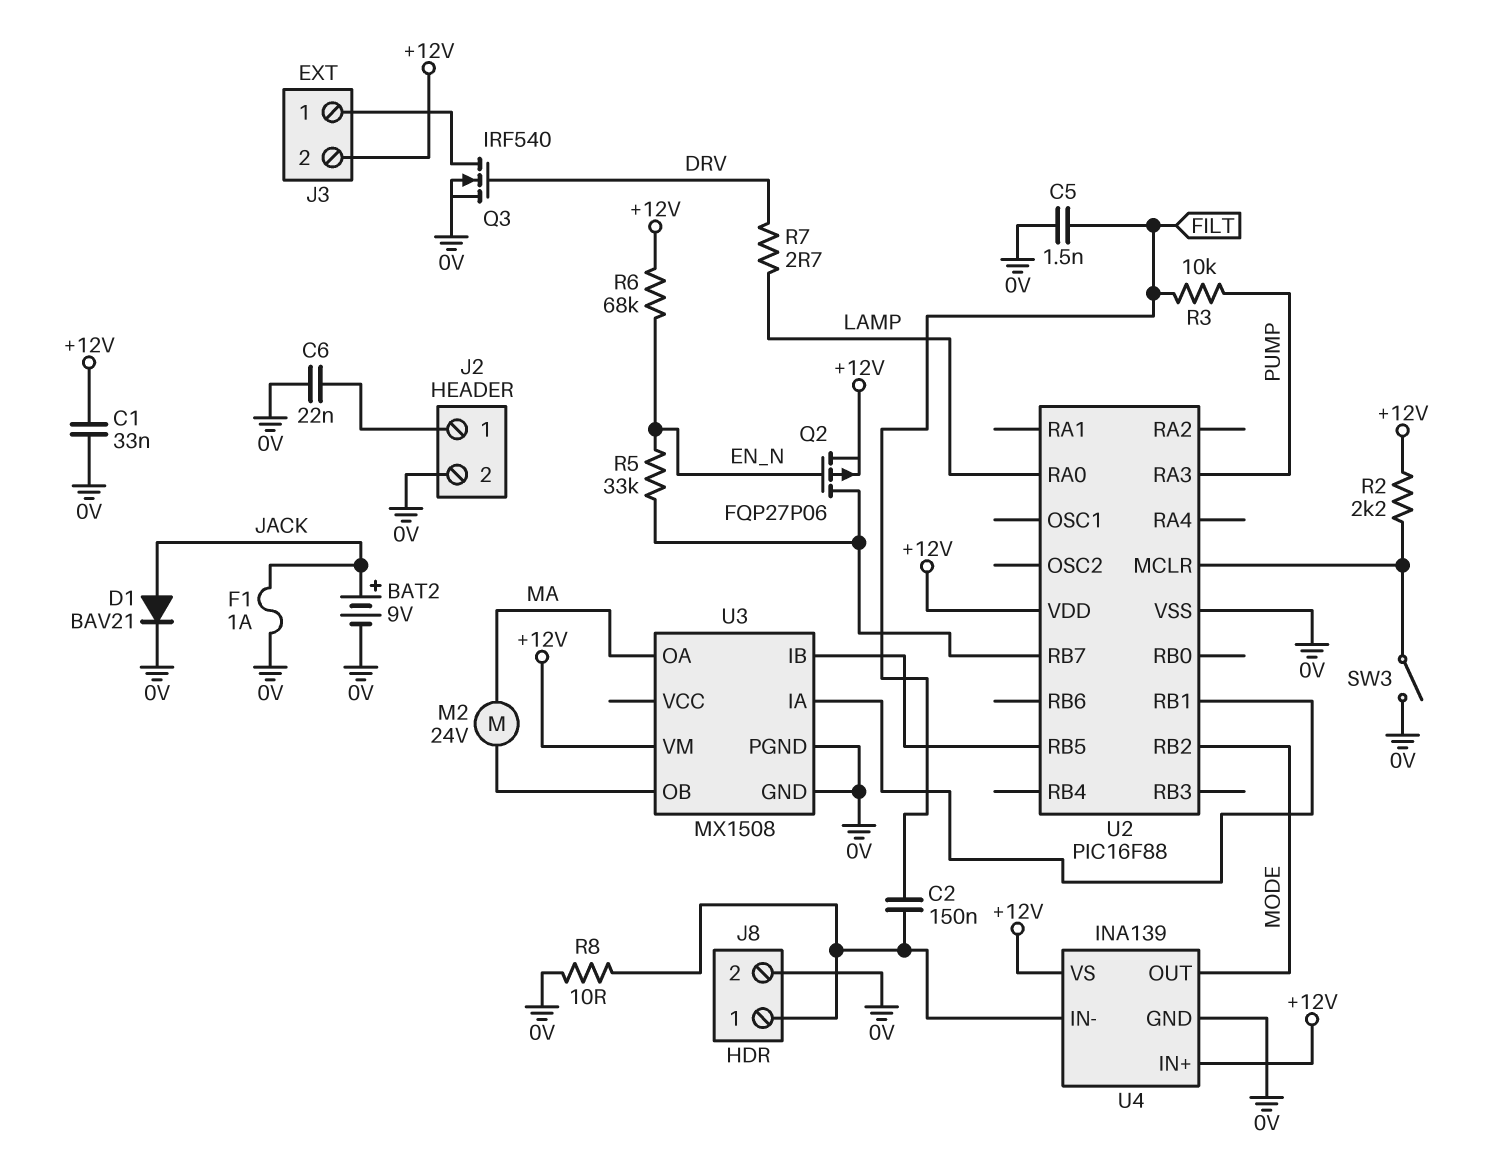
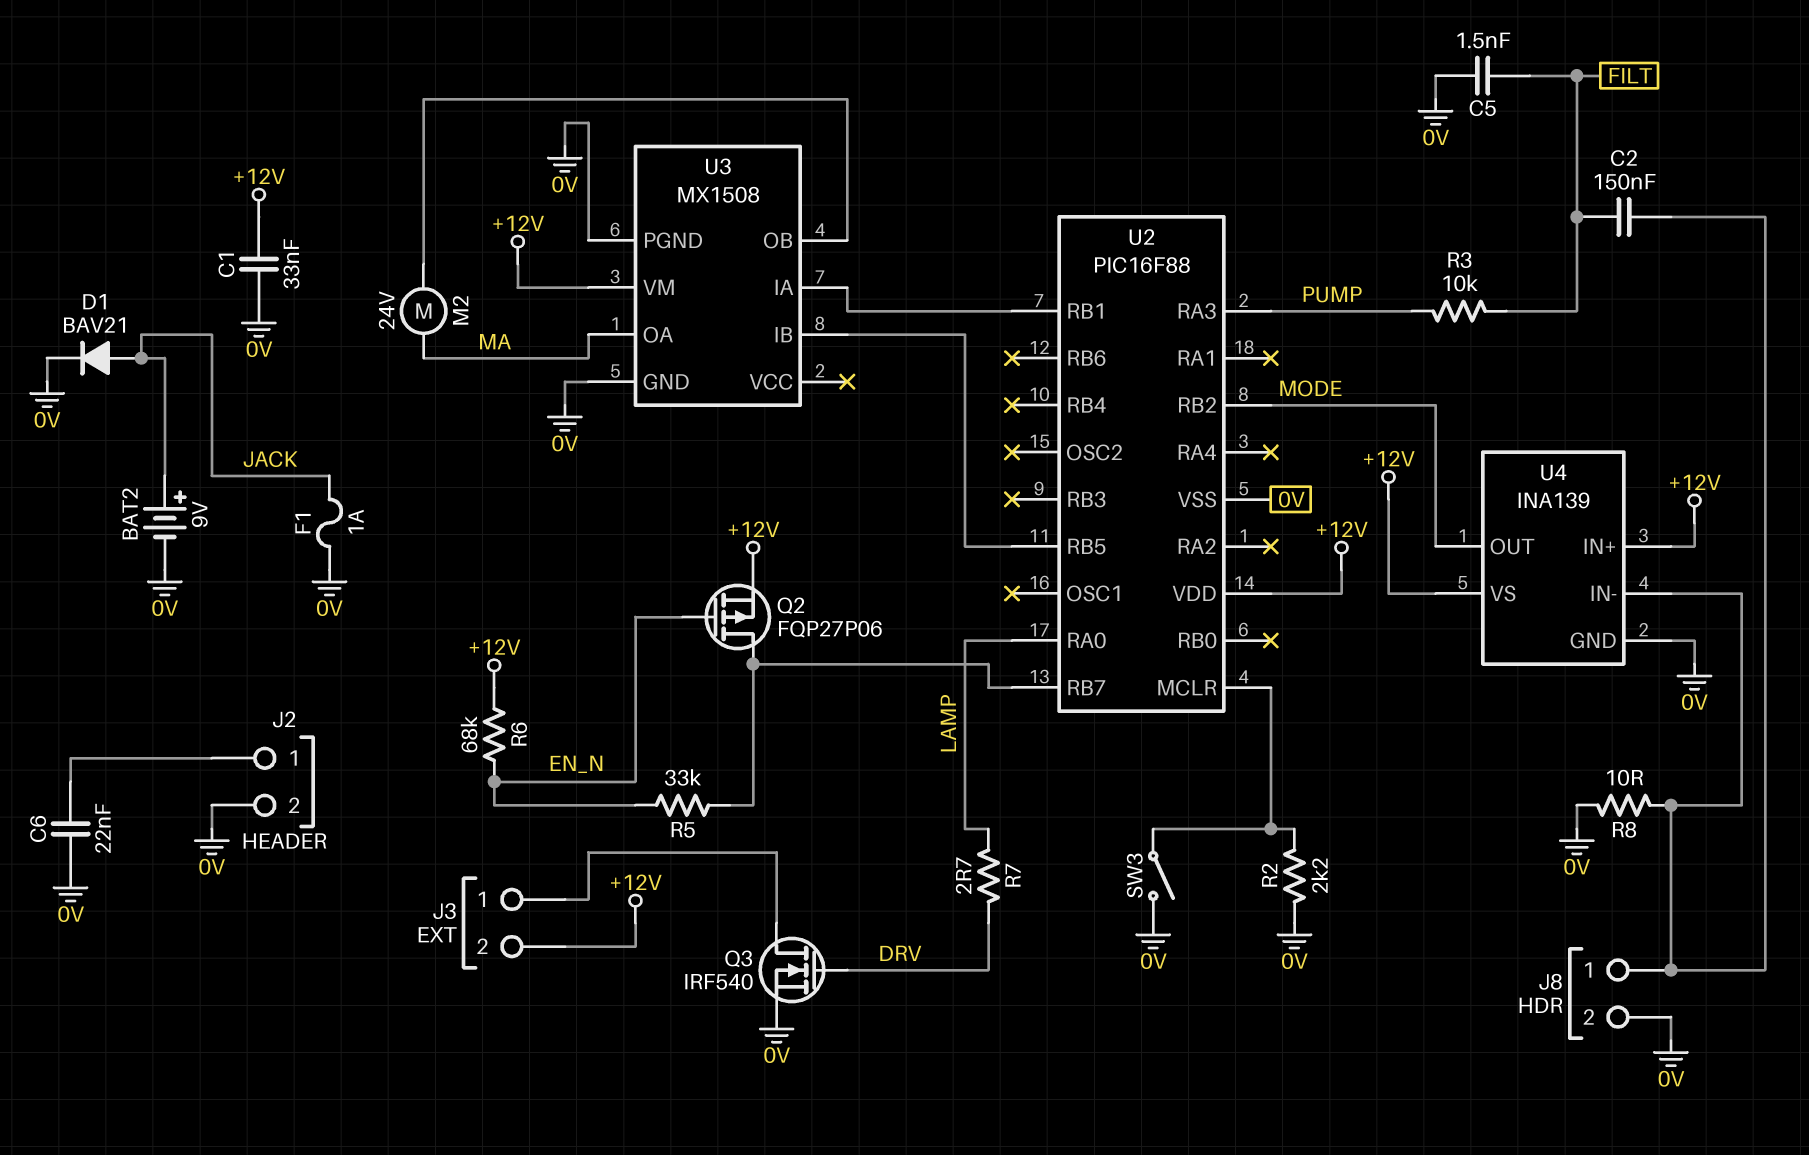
R2: 2.2k (+12V, U2/MCLR) -> 2.2k (0V, U2/MCLR)

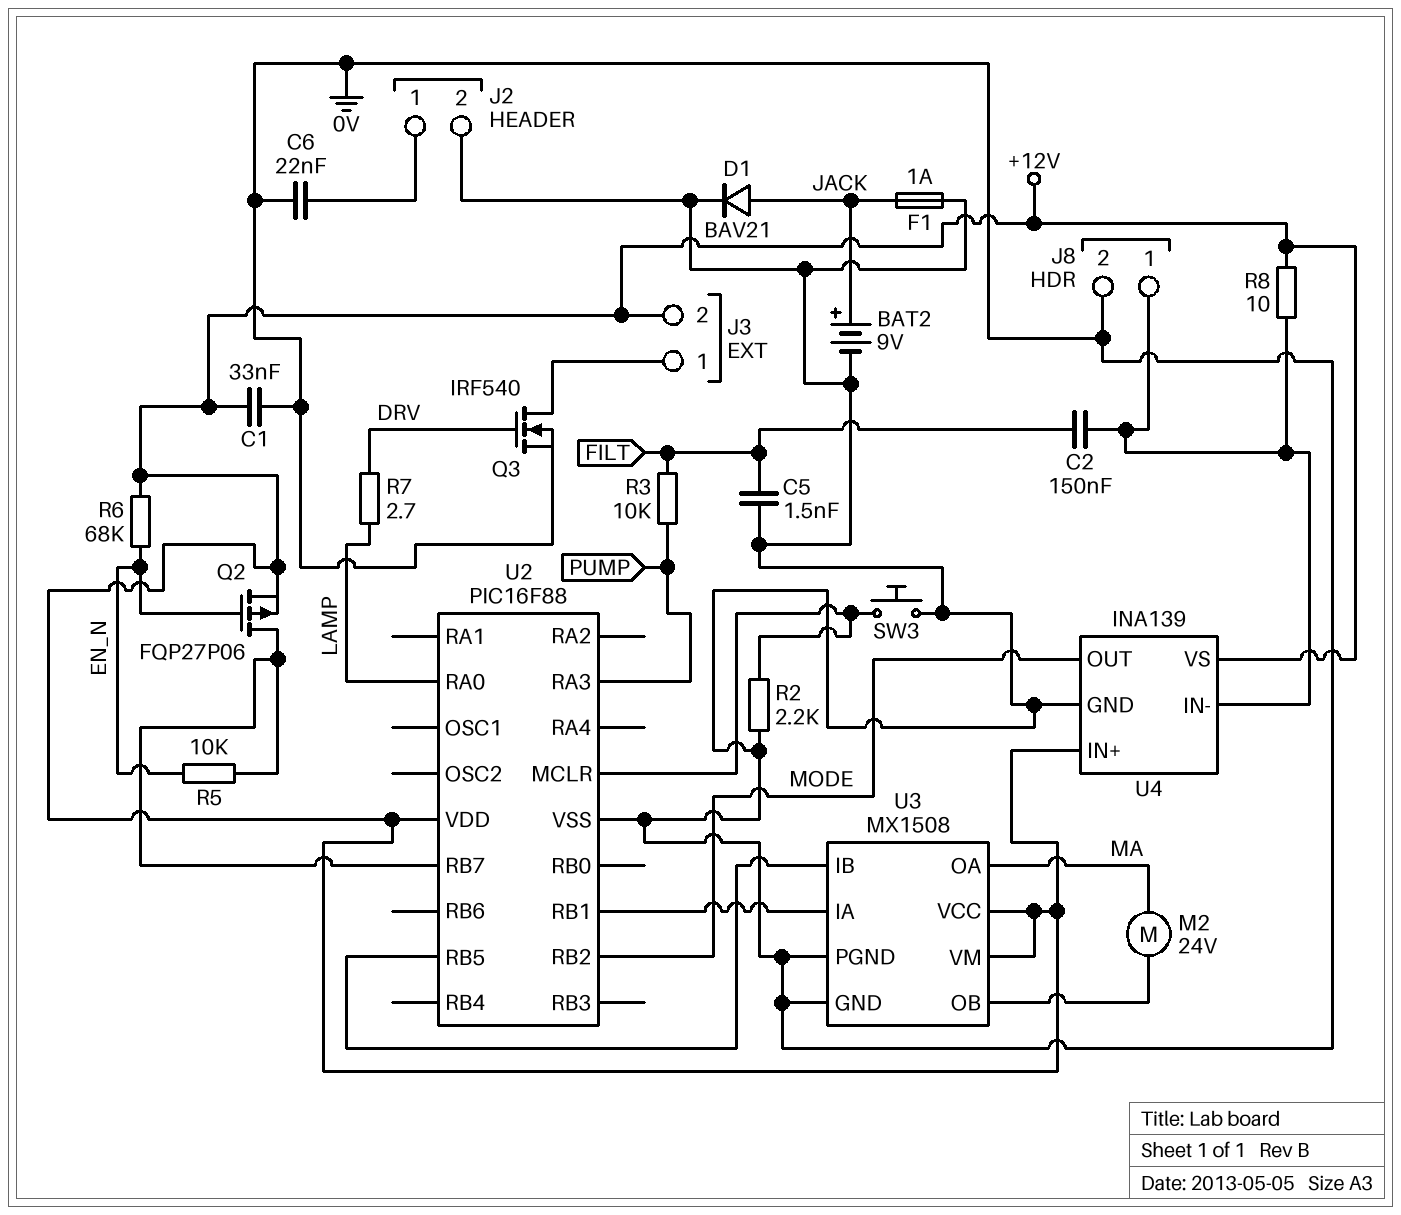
R5: 33k (EN_N, U2/RB7) -> 10k (EN_N, U2/RB7)
R8: 10 (0V, J8/1) -> 10 (+12V, J8/1)
SW3: switch (0V, U2/MCLR) -> button (0V, U2/MCLR)
U3 pin VCC: none -> +12V

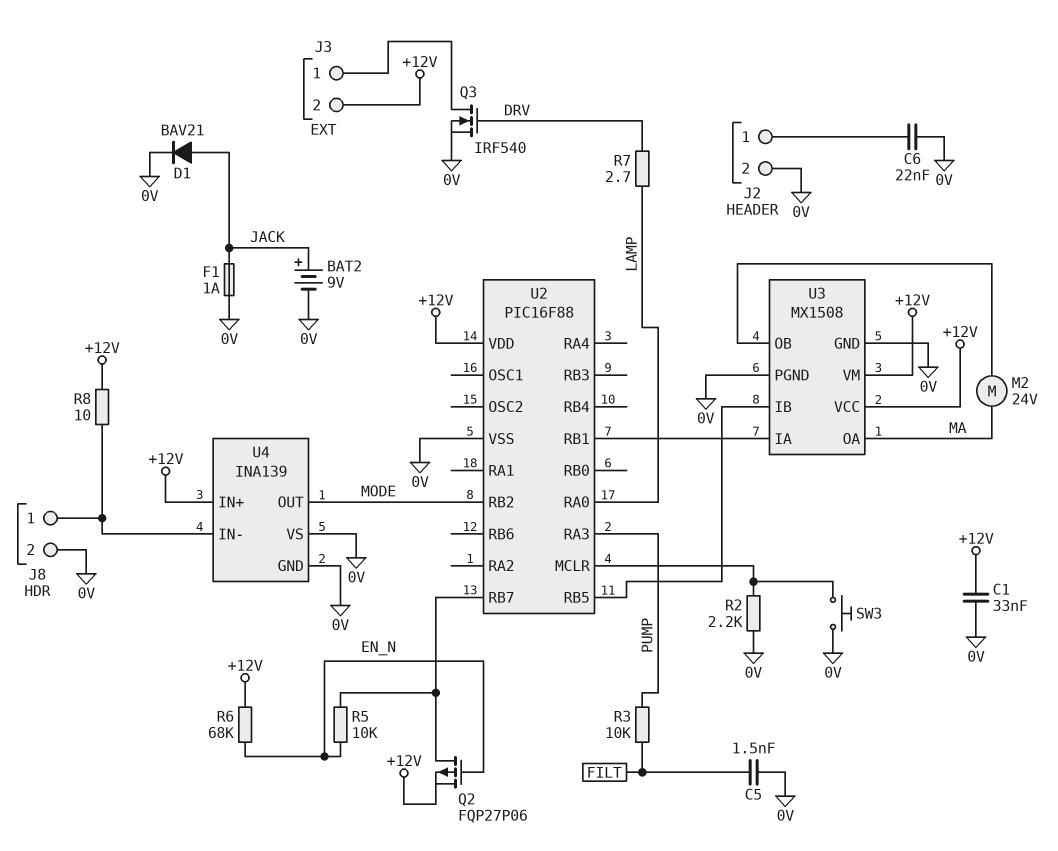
C2: 150nF (FILT, J8/1) -> none
U4 pin VS: +12V -> 0V

